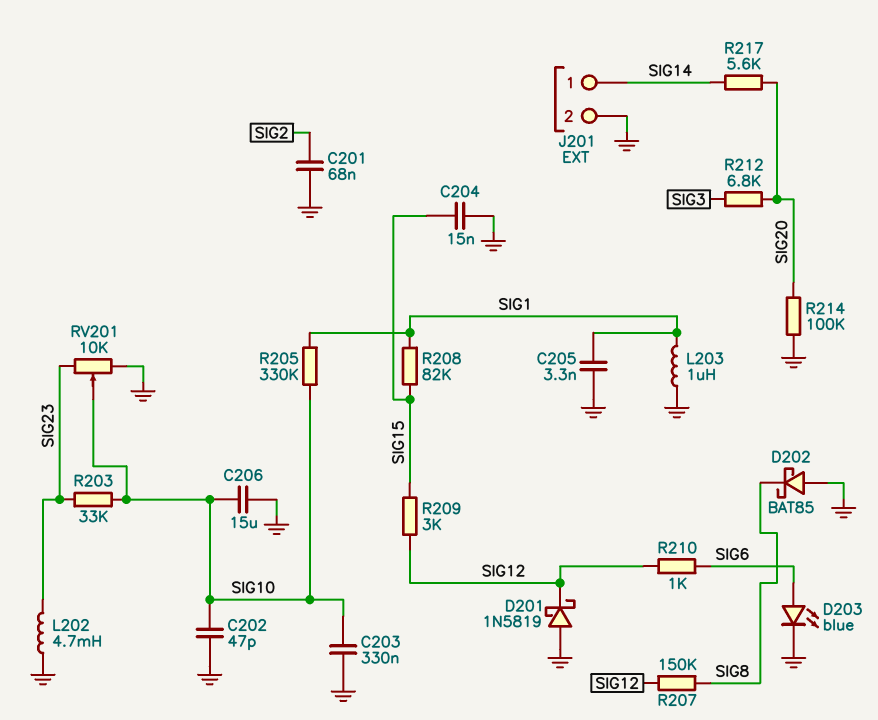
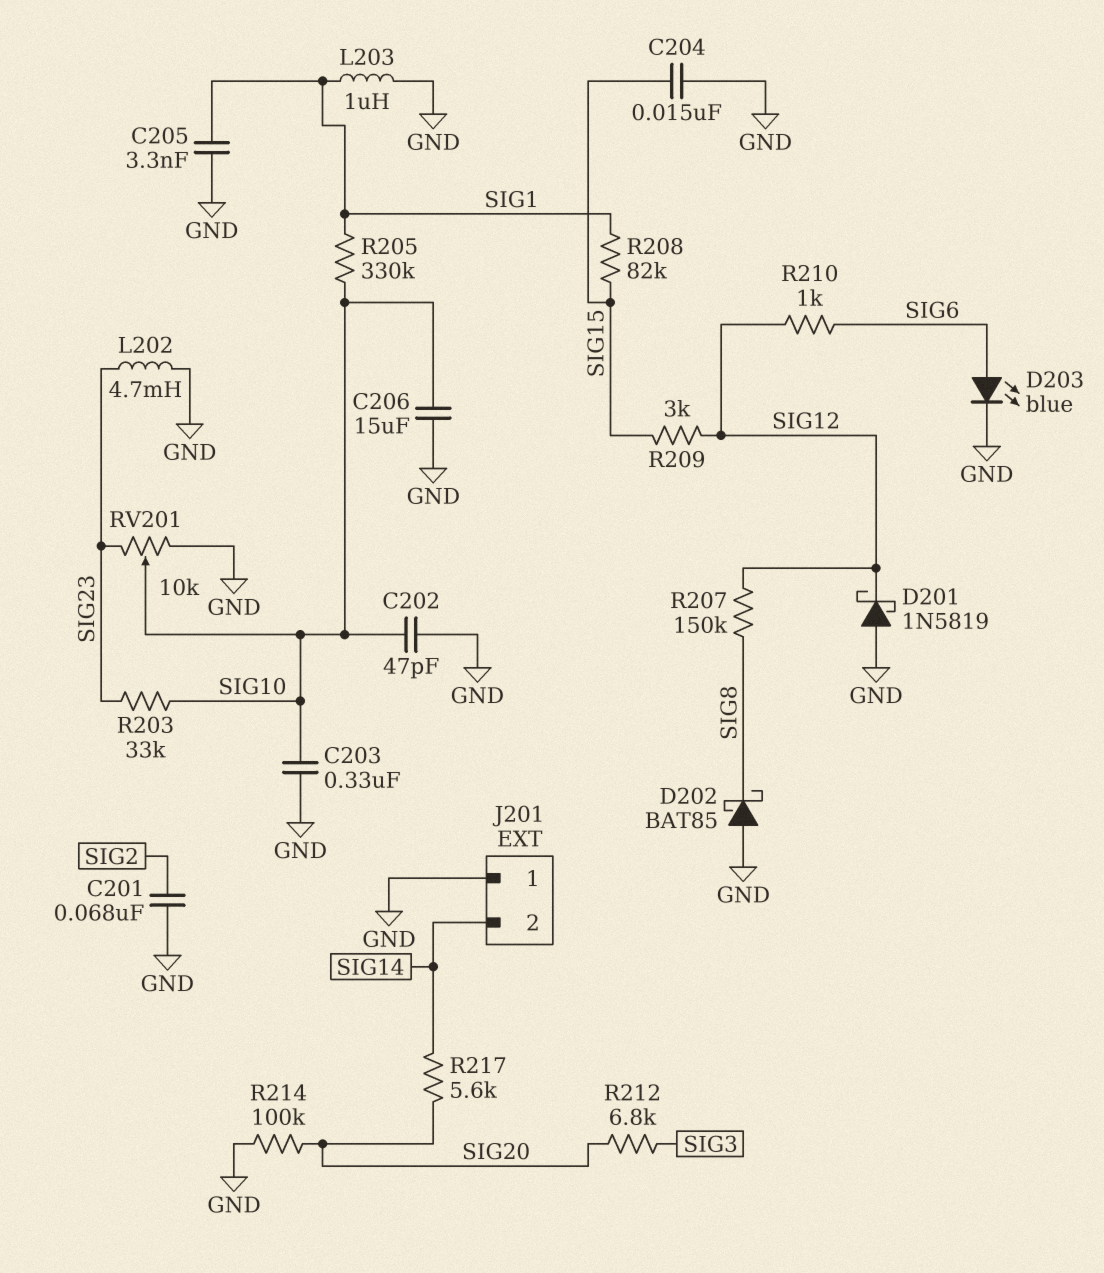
J201 pin 1: SIG14 -> GND
J201 pin 2: GND -> SIG14

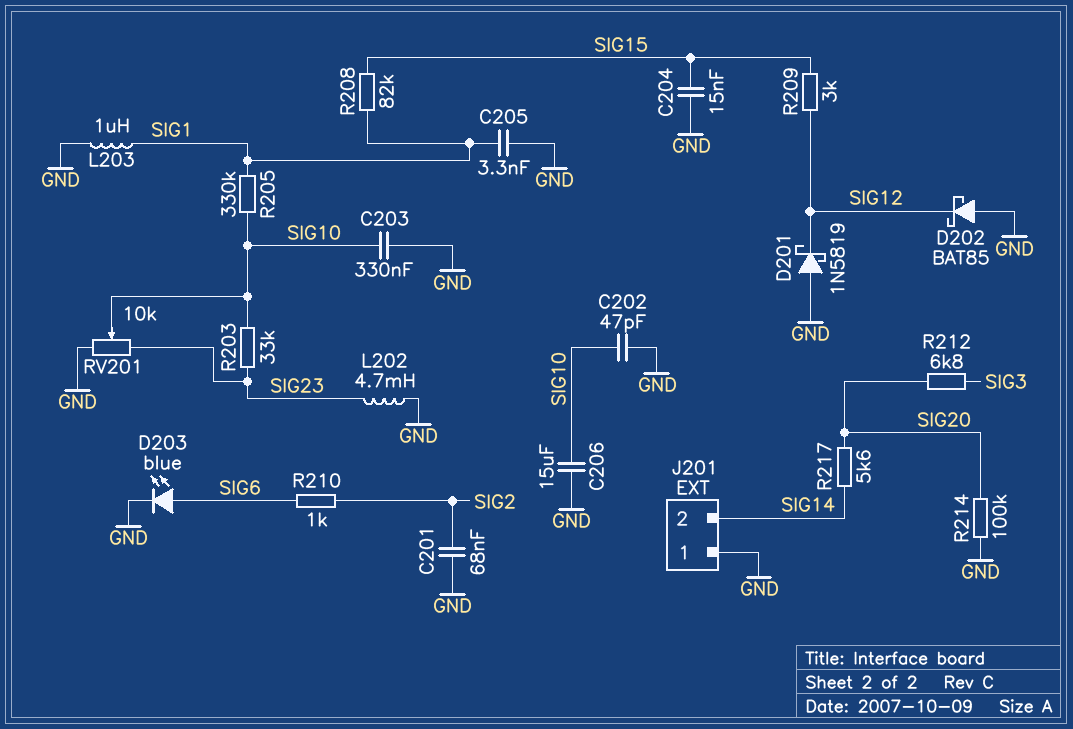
D202: schottky BAT85 (A GND, K SIG8) -> schottky BAT85 (A GND, K SIG12)
R207: 150k (SIG8, SIG12) -> none
R210: 1k (SIG6, SIG12) -> 1k (SIG2, SIG6)

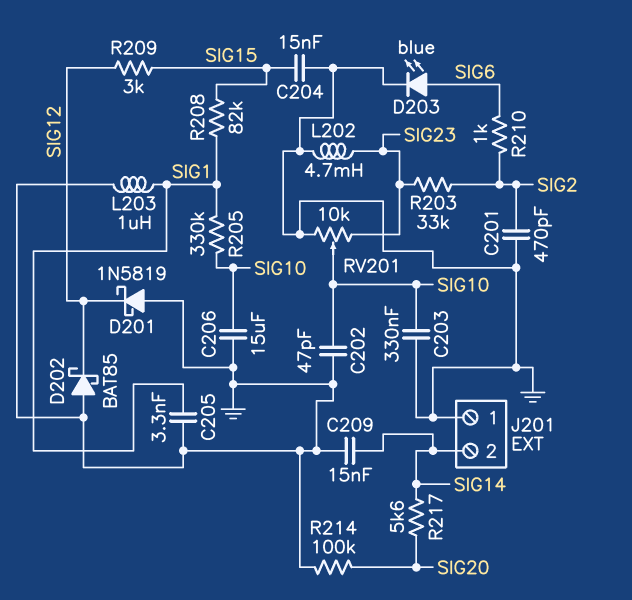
C201: 68nF (GND, SIG2) -> 470pF (GND, SIG2)
C209: none -> 15nF (GND, SIG14)
R203: 33k (SIG10, SIG23) -> 33k (SIG2, SIG23)
R212: 6.8k (SIG3, SIG20) -> none

